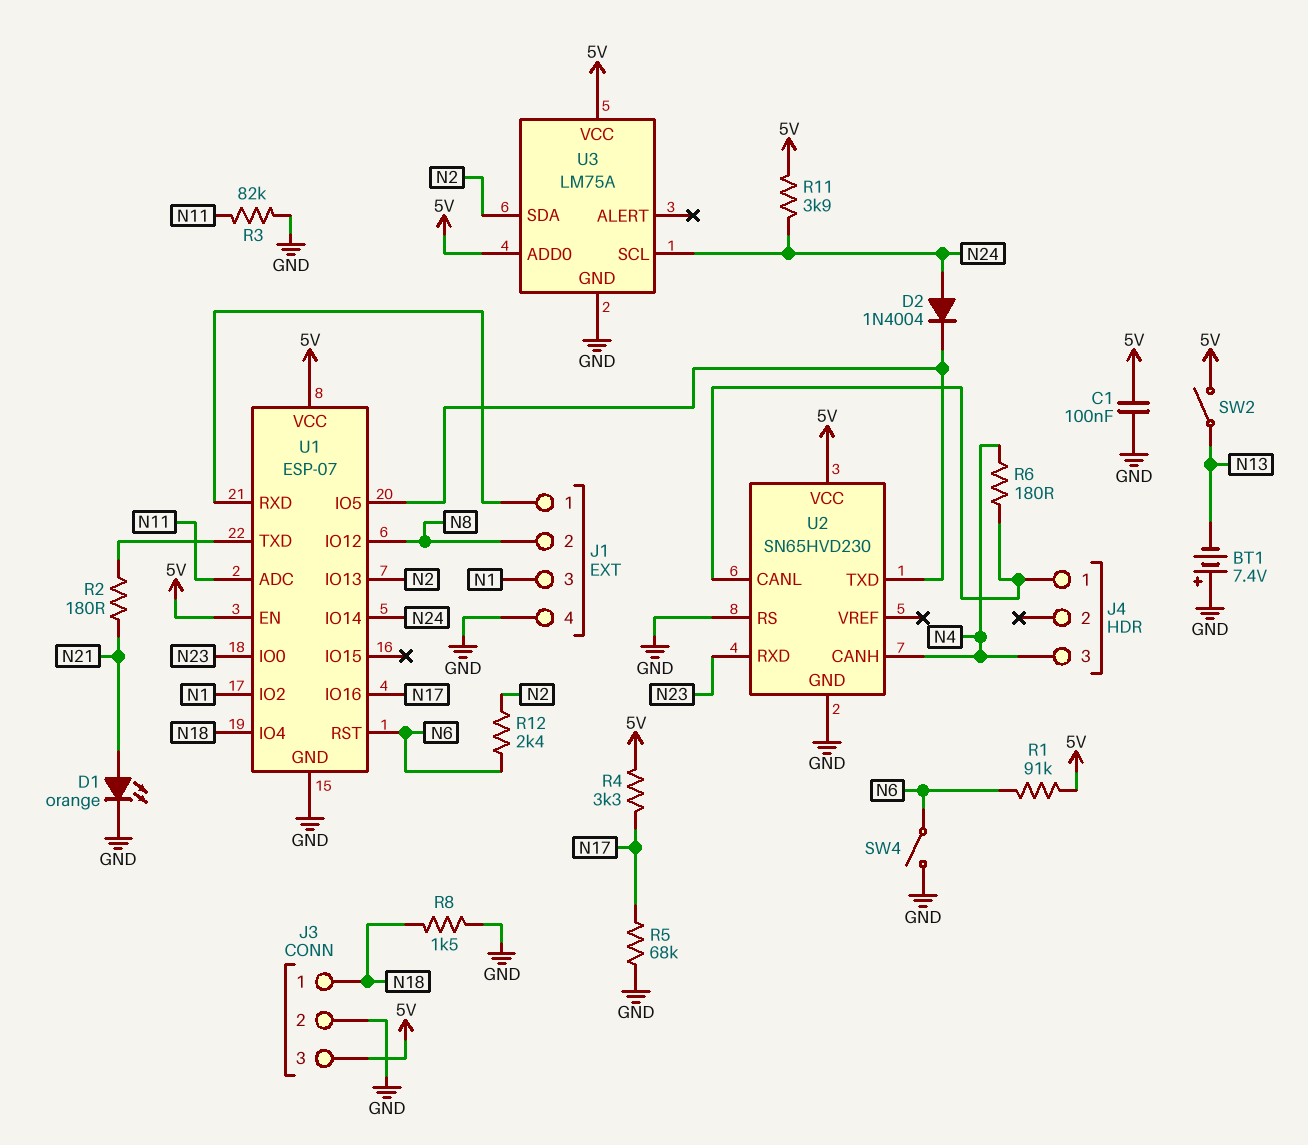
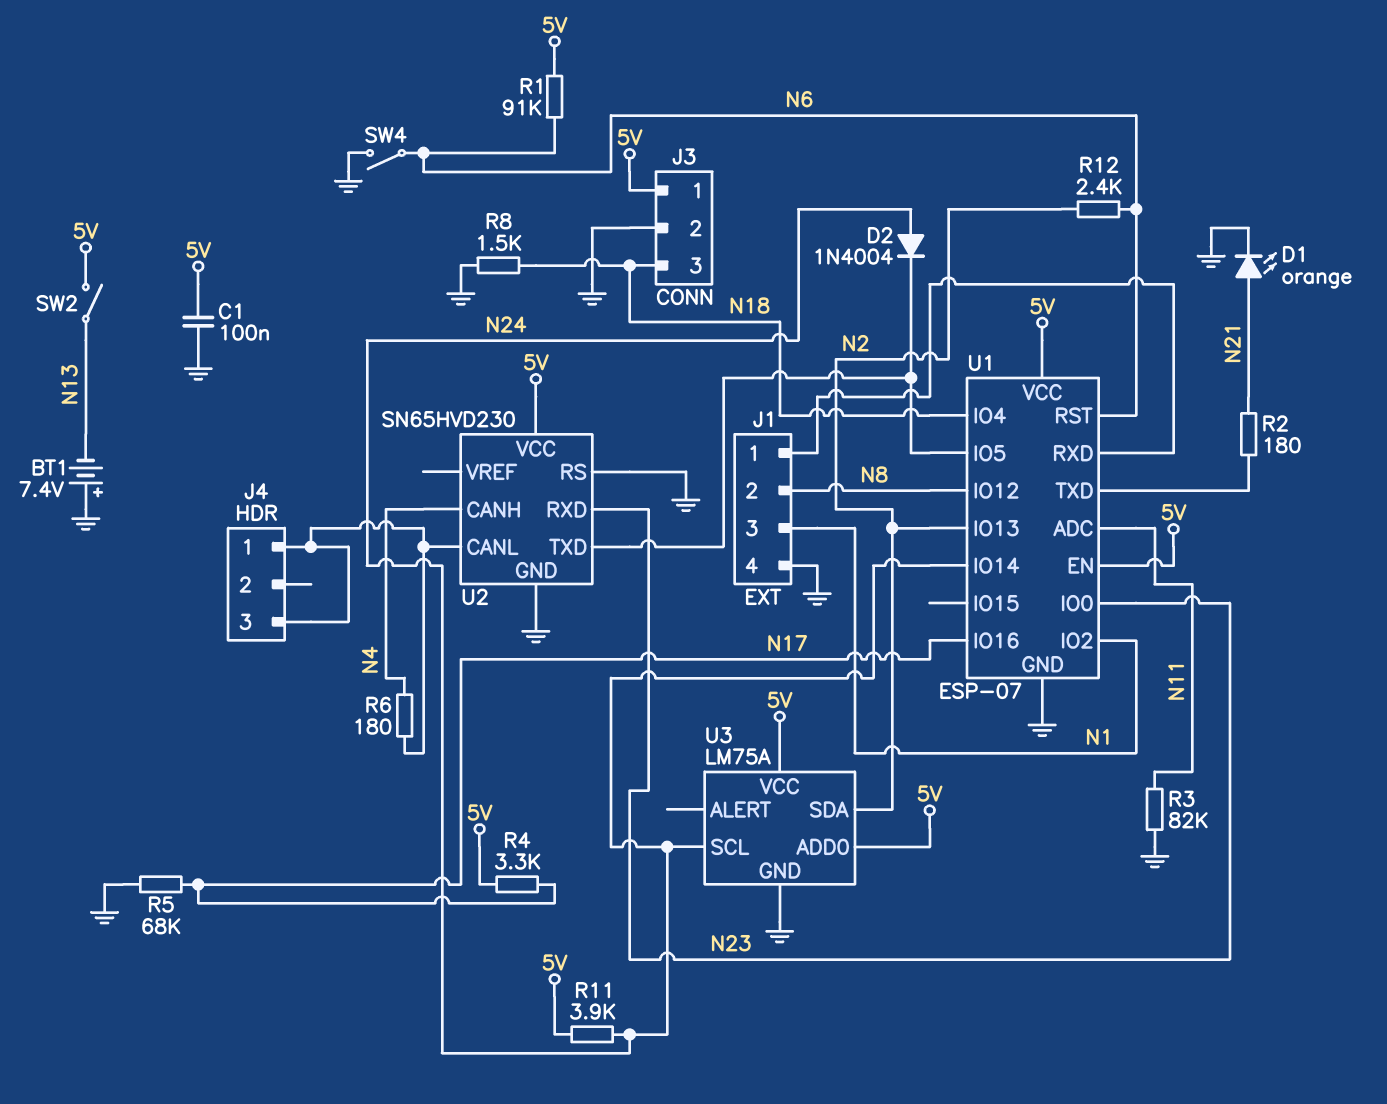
J3 pin 1: N18 -> 5V
J3 pin 3: 5V -> N18
J4 pin 3: N4 -> J4/1

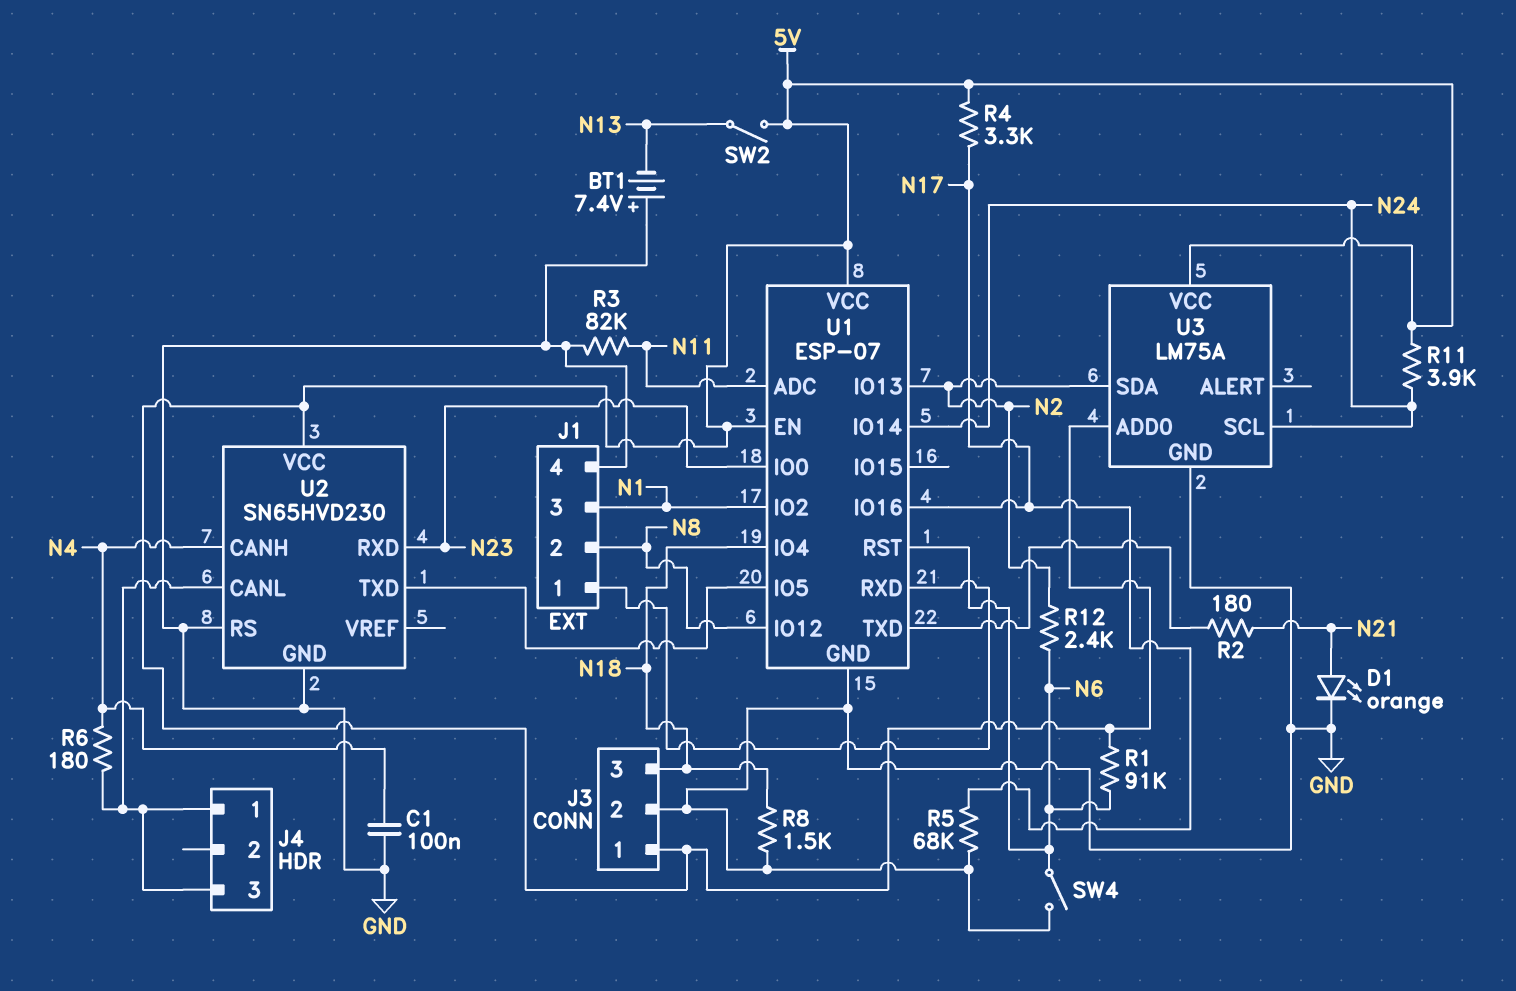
C1: 100nF (5V, GND) -> 100nF (GND, N4)
D2: diode 1N4004 (A N24, K U1/IO5) -> none

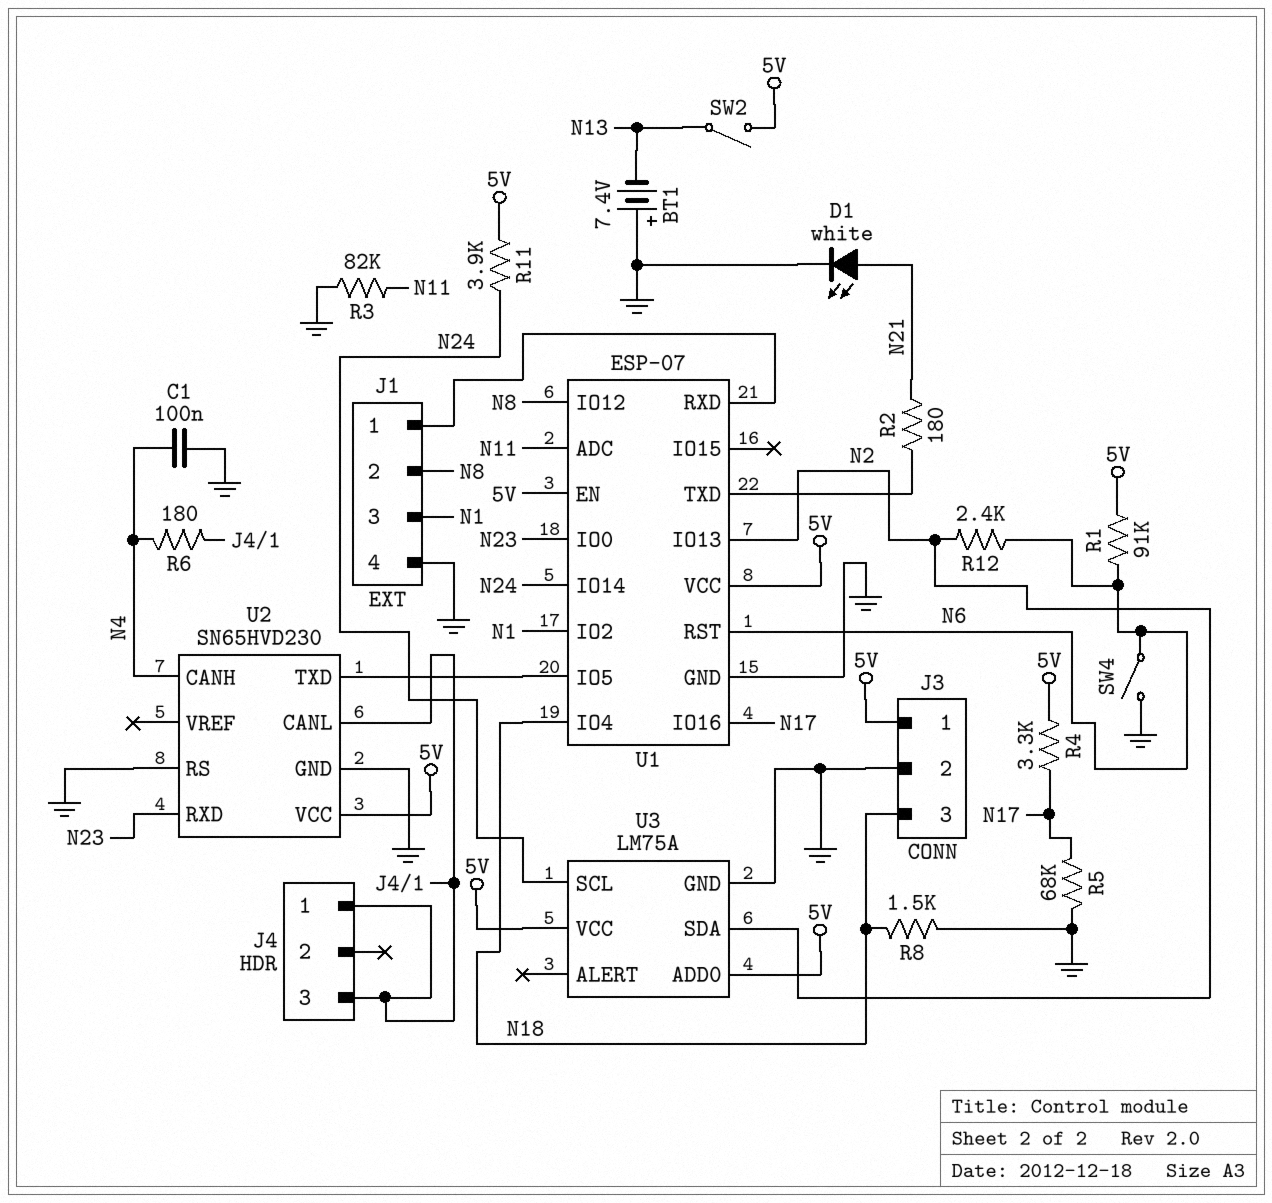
D1: LED orange (A N21, K GND) -> LED white (A N21, K GND)

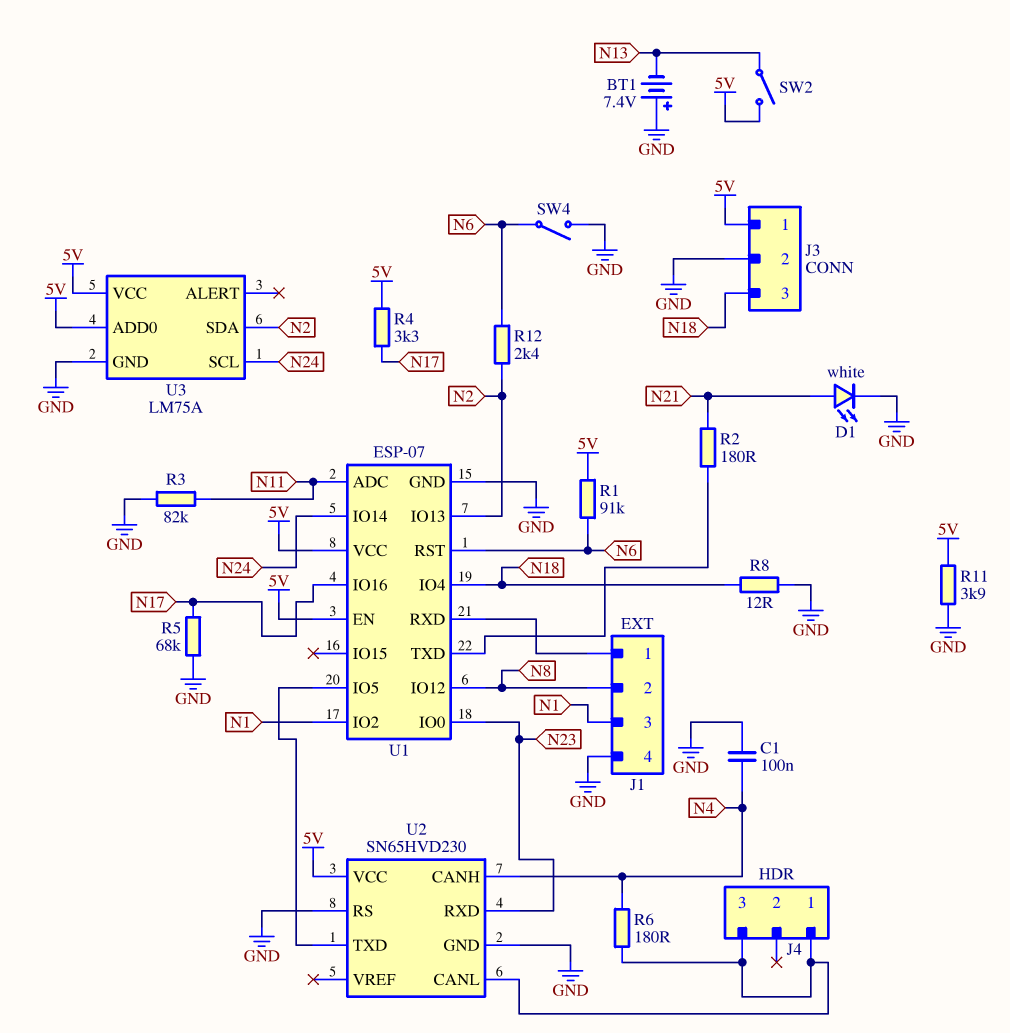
R8: 1.5k (GND, N18) -> 12 (GND, N18)
R11: 3.9k (5V, N24) -> 3.9k (5V, GND)

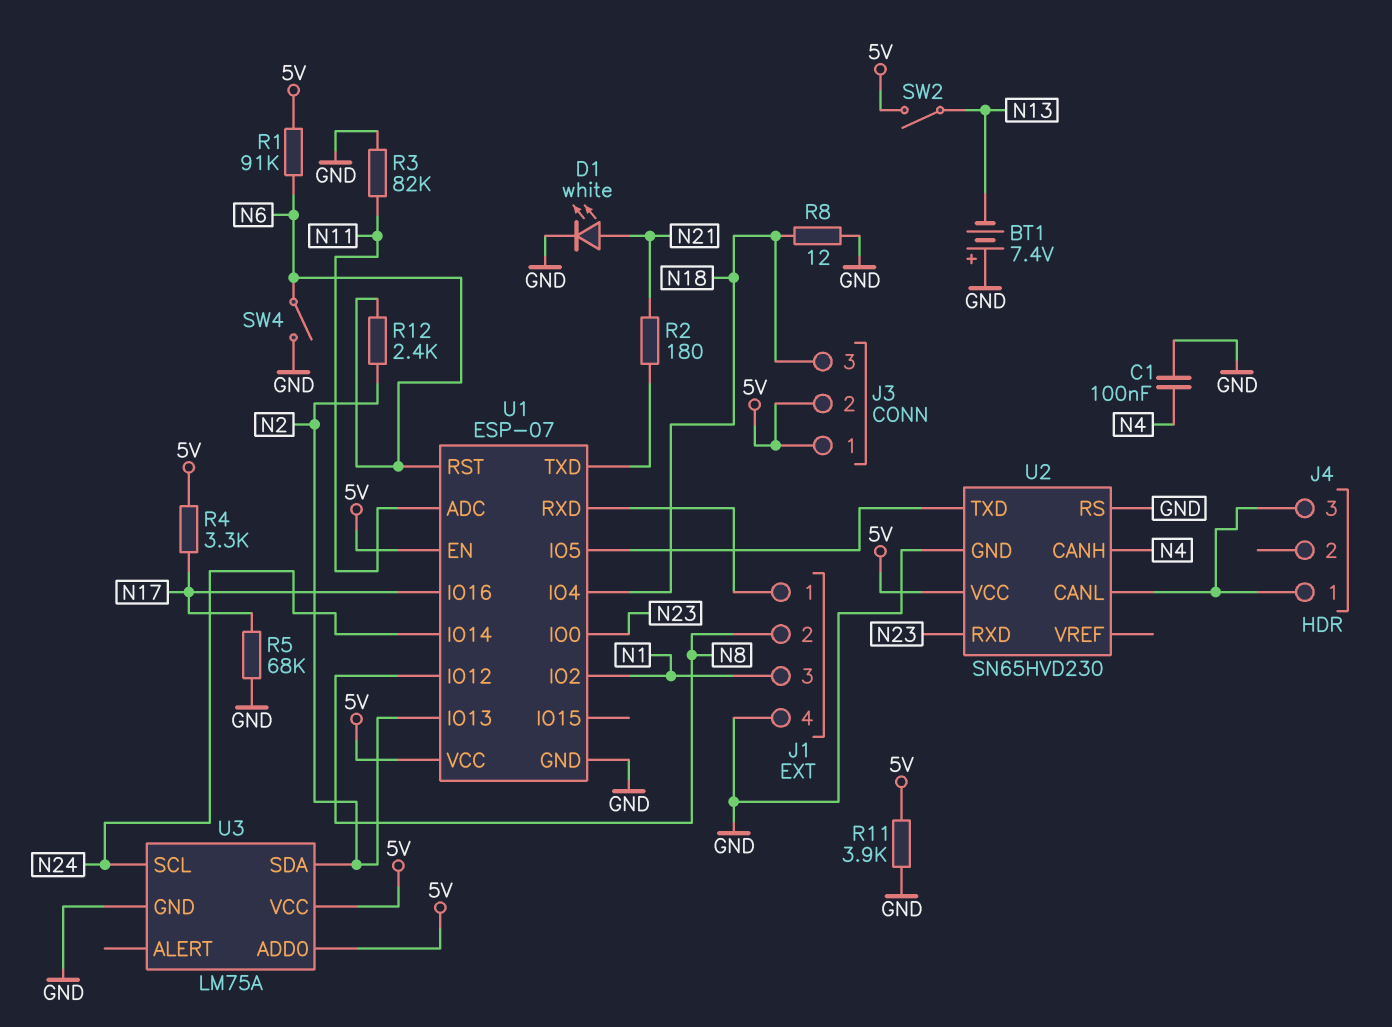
J3 pin 2: GND -> 5V
R6: 180 (J4/1, N4) -> none

